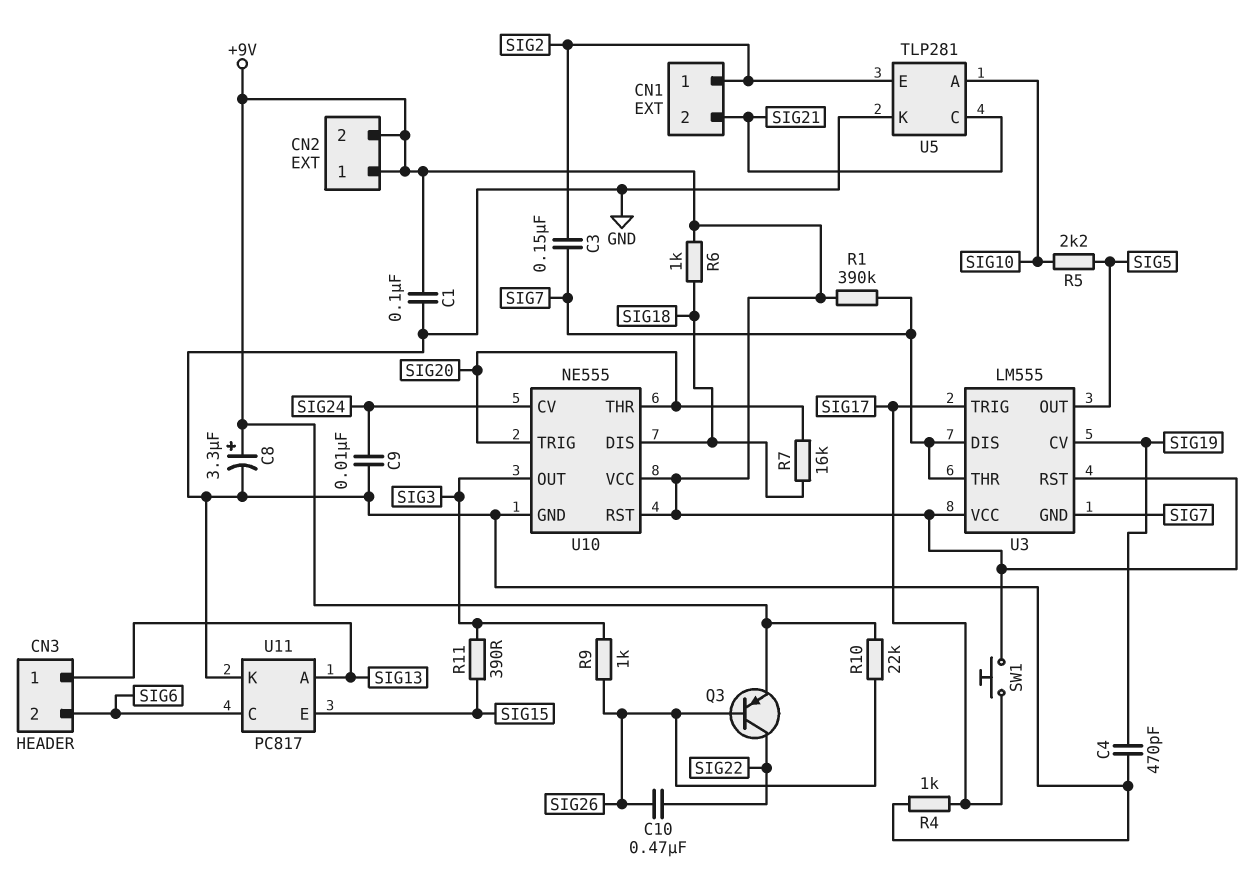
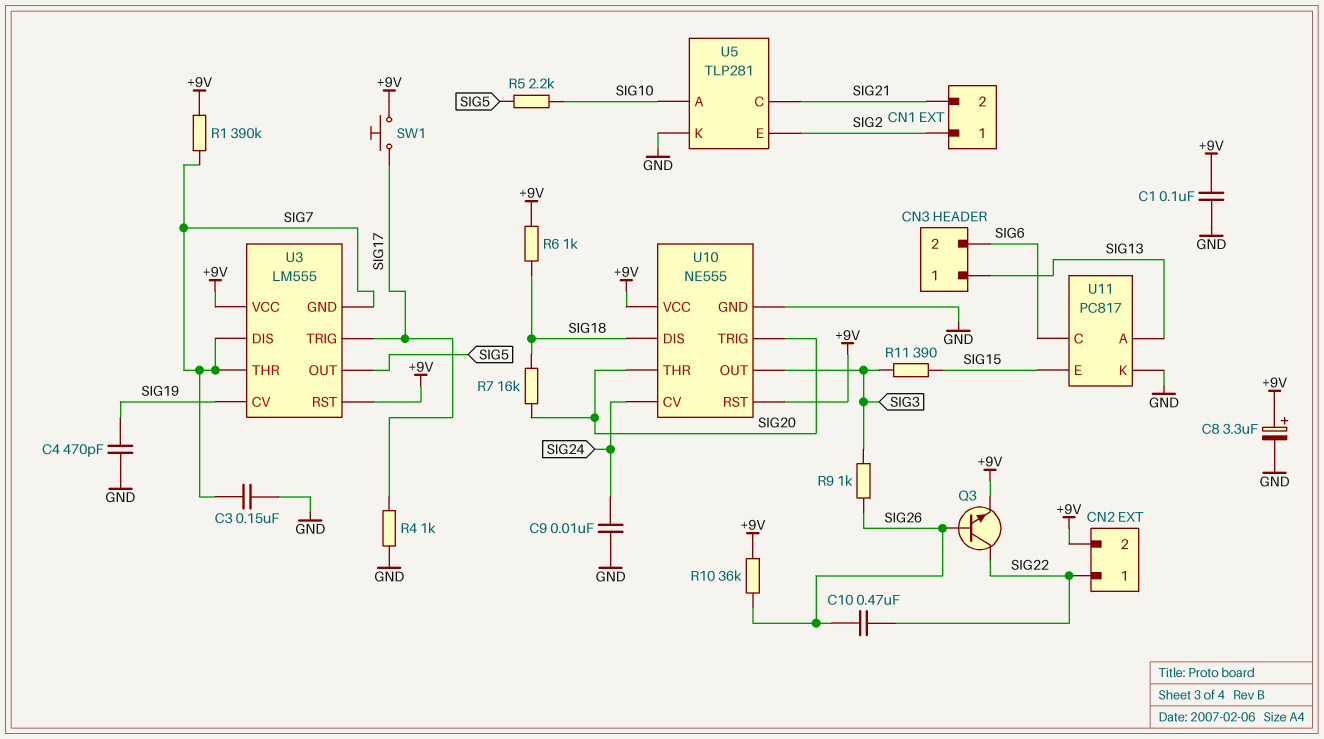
C3: 150nF (SIG2, SIG7) -> 150nF (GND, SIG7)
CN2 pin 1: +9V -> SIG22
Q3: PNP (B SIG26, C SIG22, E +9V) -> NPN (B SIG26, C SIG22, E +9V)
R10: 22k (+9V, SIG26) -> 36k (+9V, SIG26)

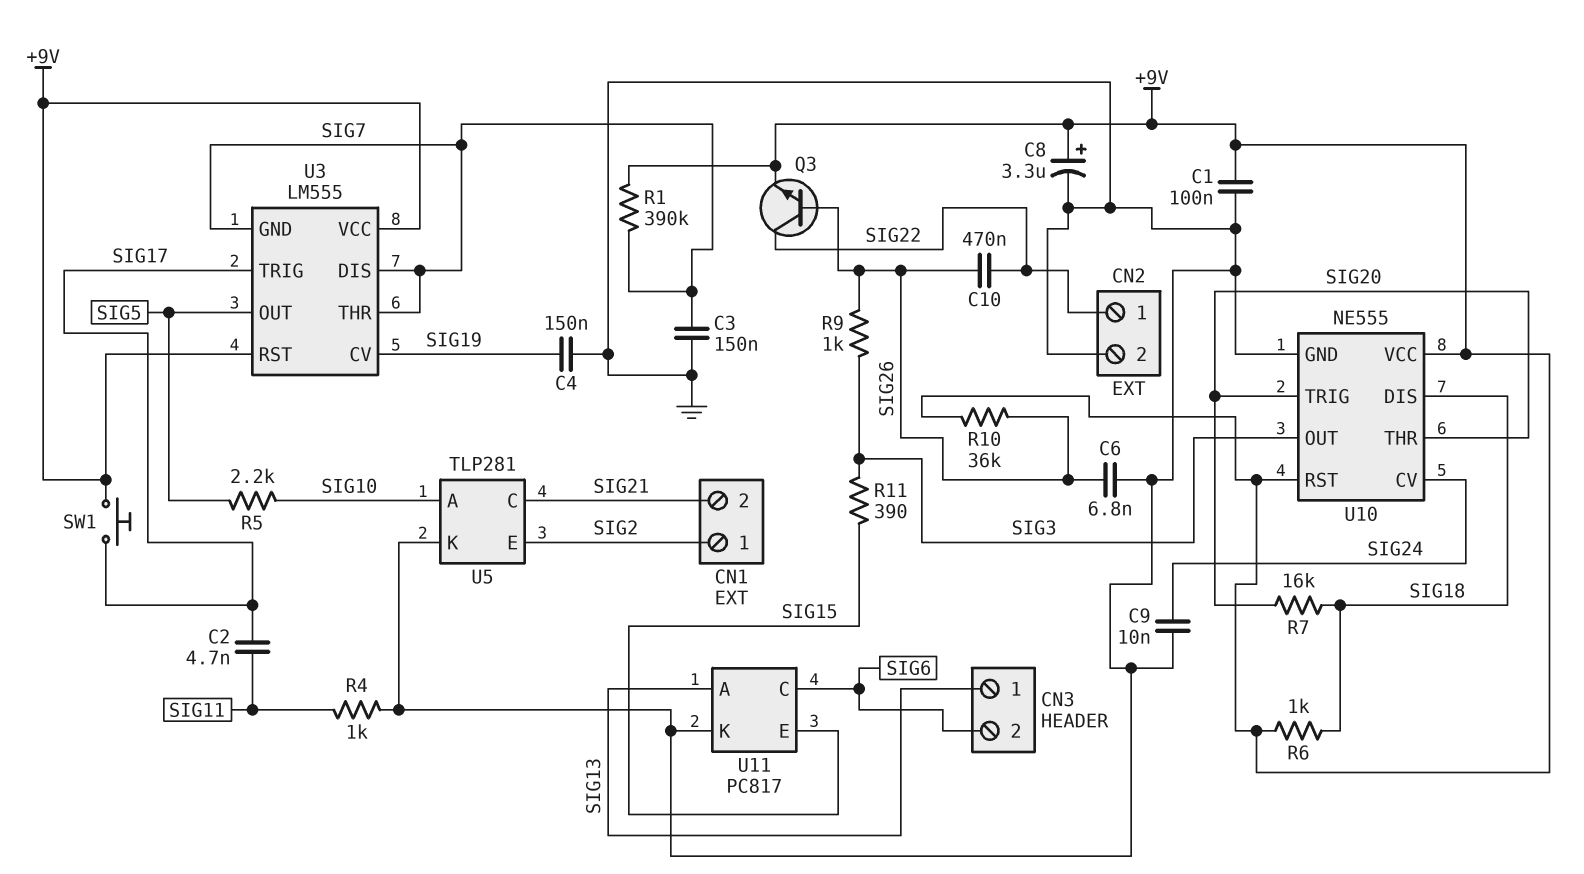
C2: none -> 4.7nF (SIG11, SIG17)
C4: 470pF (GND, SIG19) -> 150nF (GND, SIG19)
C6: none -> 6.8nF (GND, SIG26)
CN2 pin 2: +9V -> GND
R4: 1k (GND, SIG17) -> 1k (GND, SIG11)

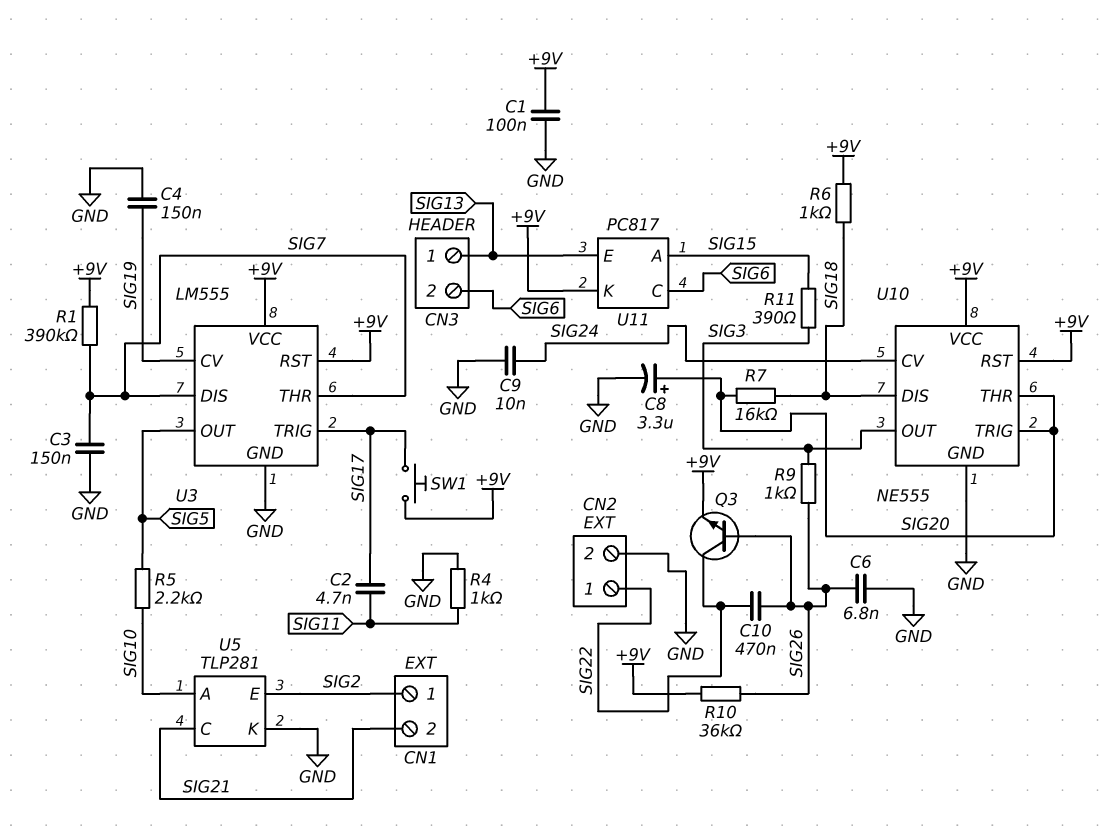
C8: 3.3uF (plus +9V, minus GND) -> 3.3uF (plus SIG20, minus GND)
U3 pin GND: SIG7 -> GND
U11 pin A: SIG13 -> SIG15
U11 pin E: SIG15 -> SIG13
U11 pin K: GND -> +9V

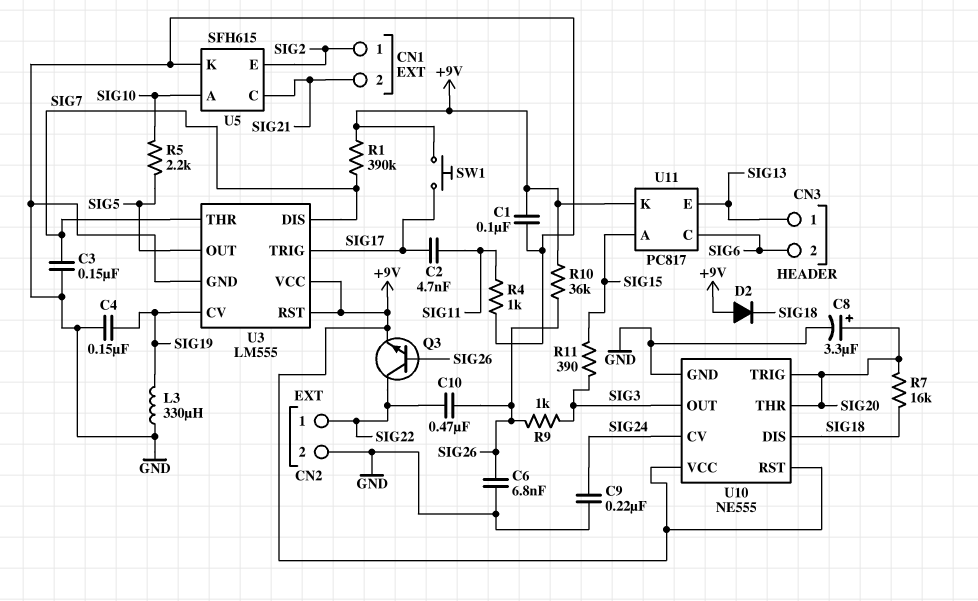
C9: 10nF (GND, SIG24) -> 220nF (GND, SIG24)
D2: none -> diode (A +9V, K SIG18)
L3: none -> 330uH (GND, SIG19)
R6: 1k (+9V, SIG18) -> none
U5: TLP281 -> SFH615

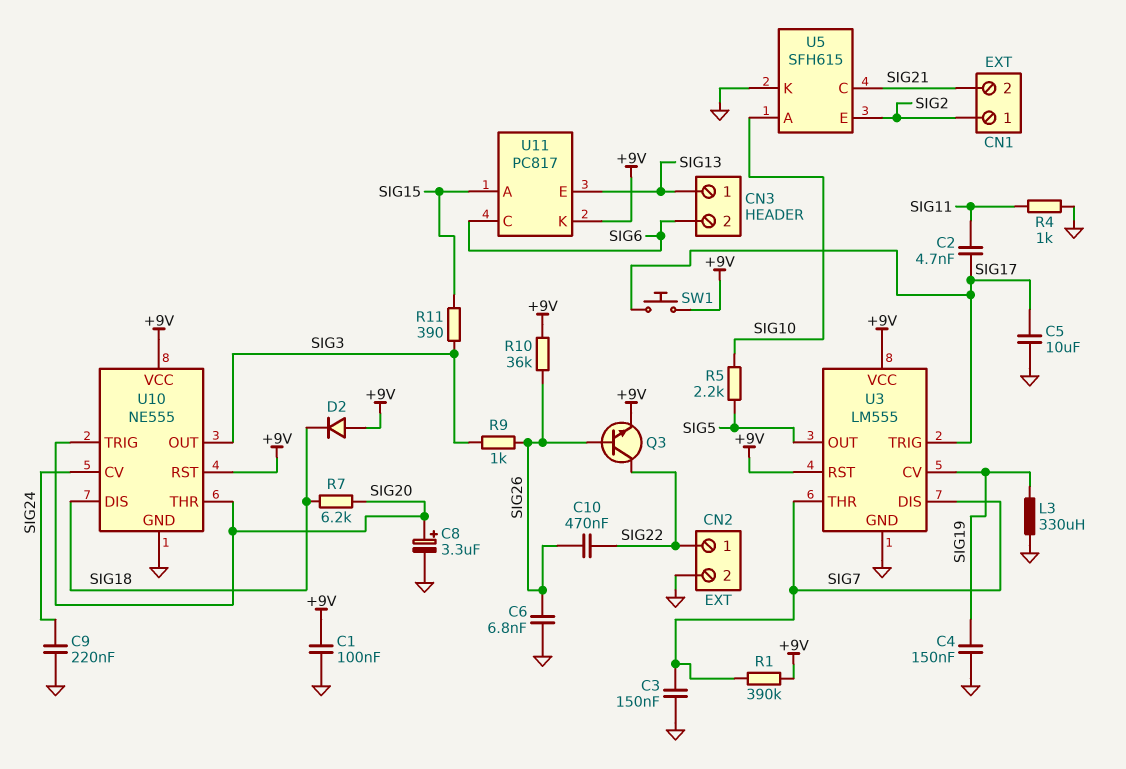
C5: none -> 10uF (GND, SIG17)
R7: 16k (SIG18, SIG20) -> 6.2k (SIG18, SIG20)

